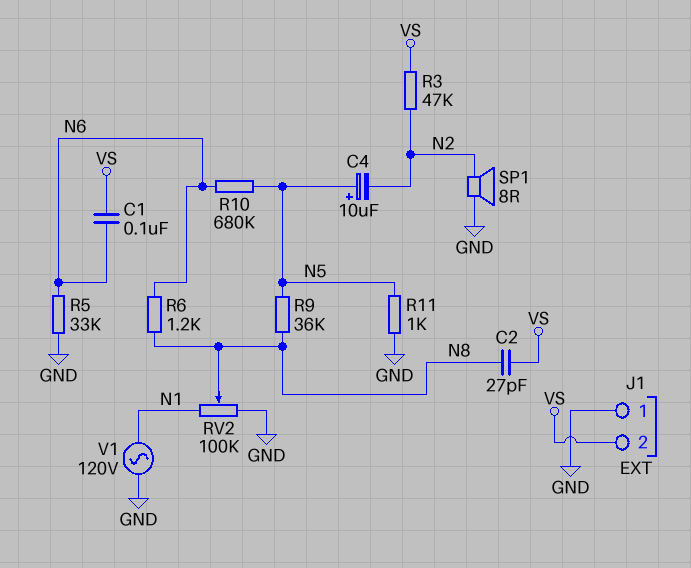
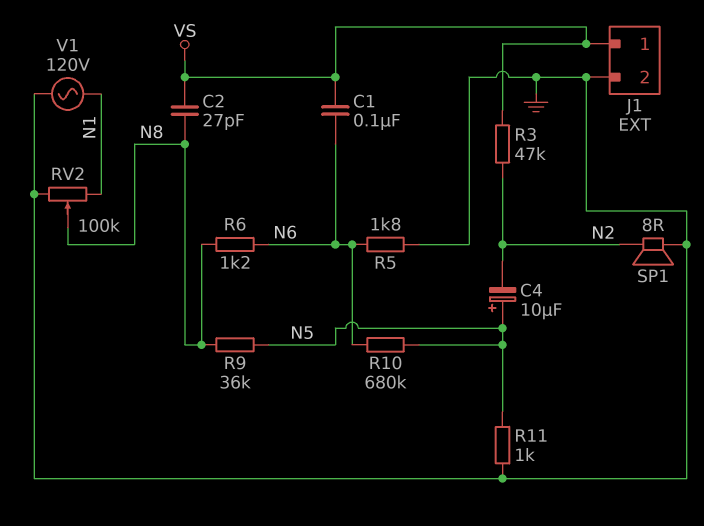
J1 pin 1: GND -> VS
J1 pin 2: VS -> GND
R5: 33k (GND, N6) -> 1.8k (GND, N6)

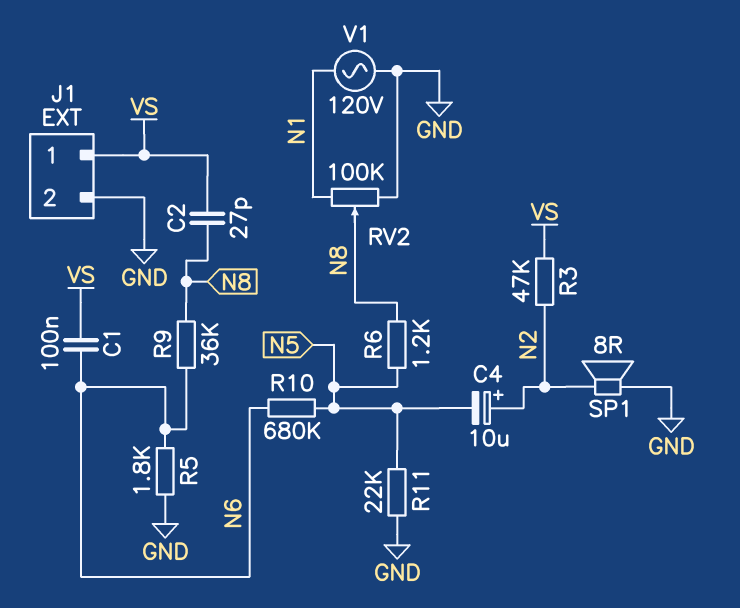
C4: 10uF (plus N5, minus N2) -> 10uF (plus N2, minus N5)
R6: 1.2k (N6, N8) -> 1.2k (N5, N8)
R9: 36k (N5, N8) -> 36k (N6, N8)
R11: 1k (GND, N5) -> 22k (GND, N5)

